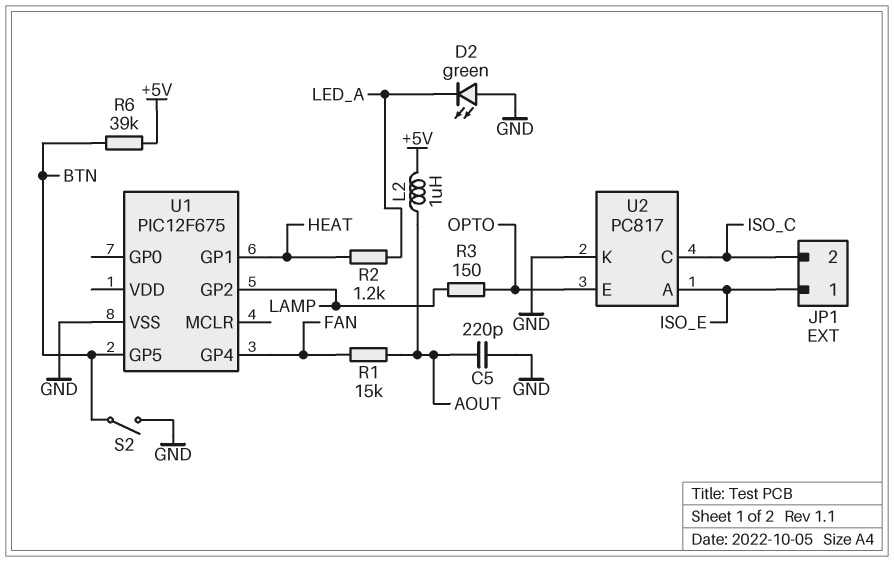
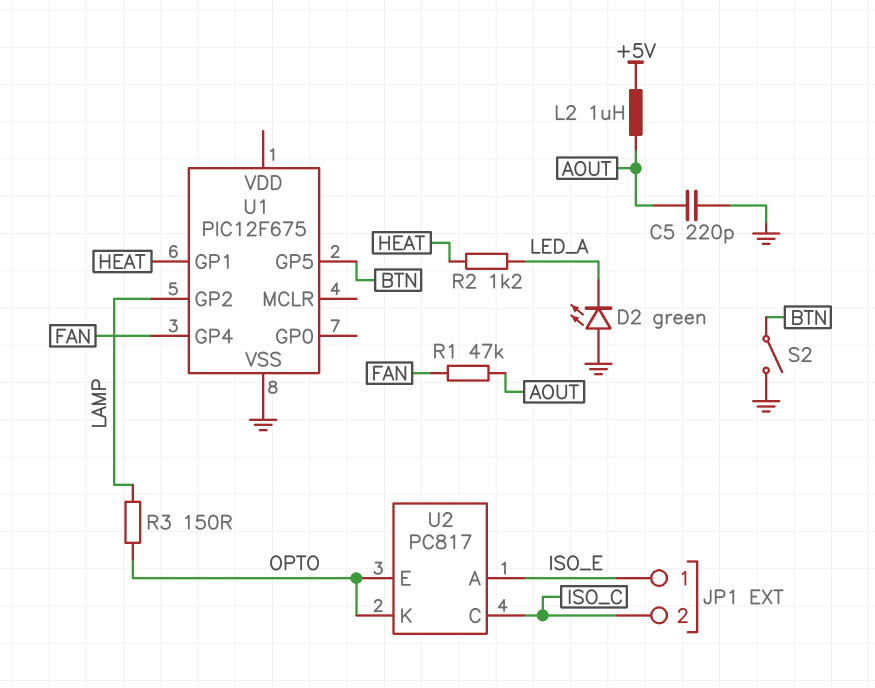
R1: 15k (AOUT, FAN) -> 47k (AOUT, FAN)
R6: 39k (+5V, BTN) -> none
U2 pin K: GND -> OPTO

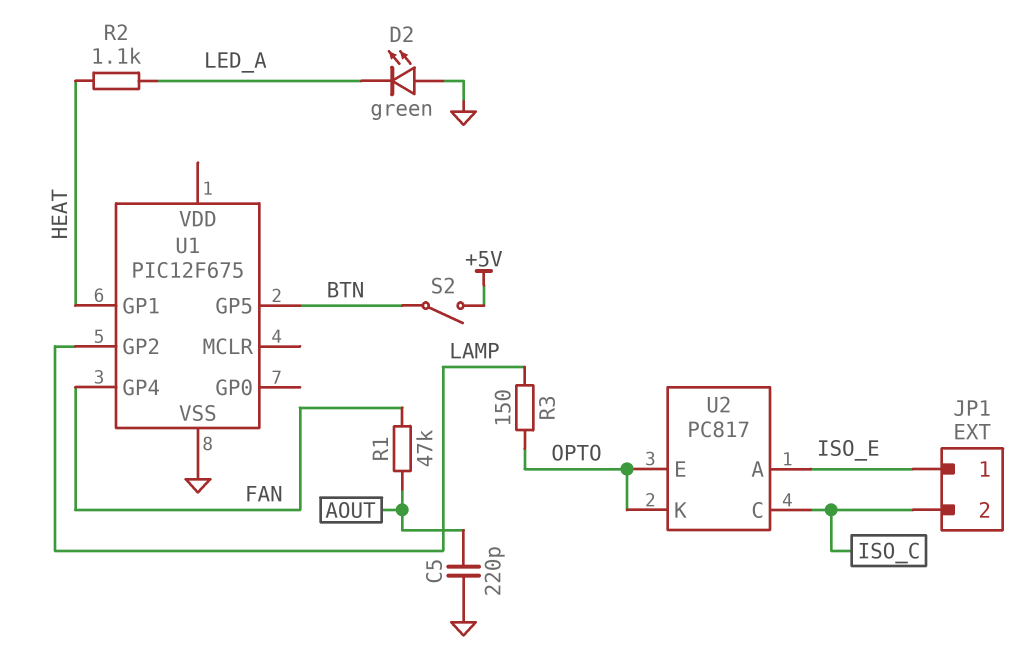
L2: 1uH (+5V, AOUT) -> none
R2: 1.2k (HEAT, LED_A) -> 1.1k (HEAT, LED_A)
S2: switch (BTN, GND) -> switch (+5V, BTN)

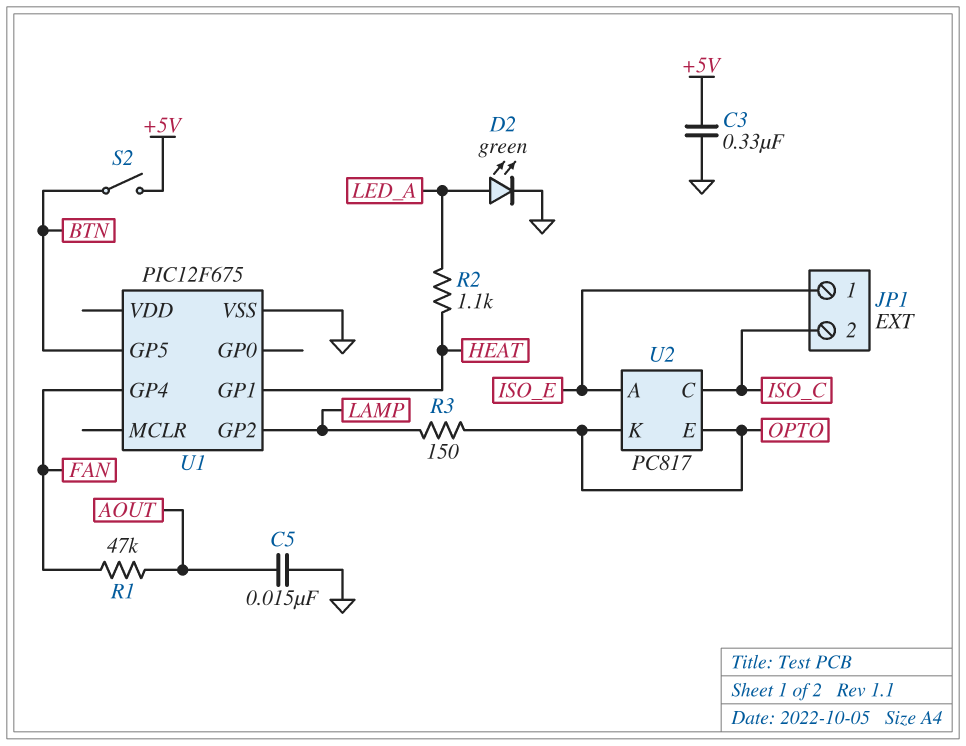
C3: none -> 330nF (+5V, GND)
C5: 220pF (AOUT, GND) -> 15nF (AOUT, GND)
D2: LED green (A GND, K LED_A) -> LED green (A LED_A, K GND)

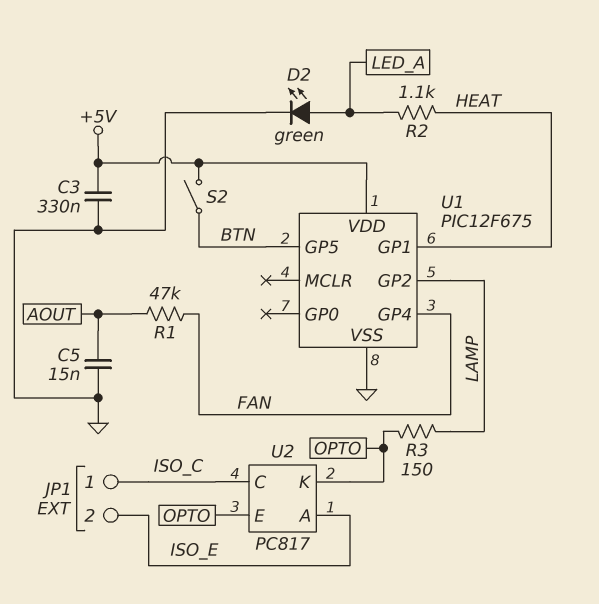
JP1 pin 1: ISO_E -> ISO_C
JP1 pin 2: ISO_C -> ISO_E
U1 pin VDD: none -> +5V

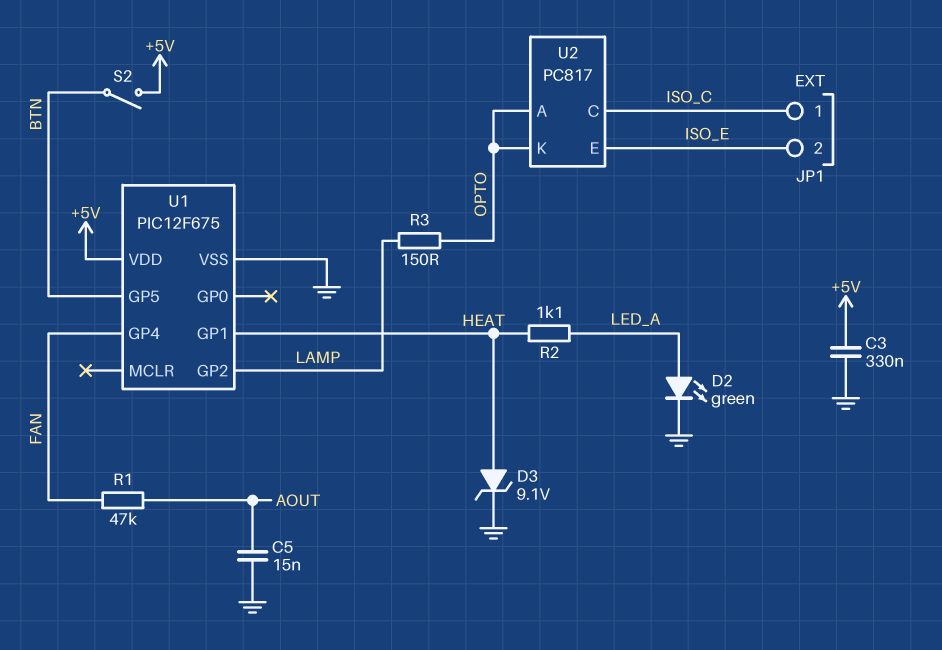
D3: none -> zener 9.1V (A HEAT, K GND)
U2 pin A: ISO_E -> OPTO
U2 pin E: OPTO -> ISO_E

